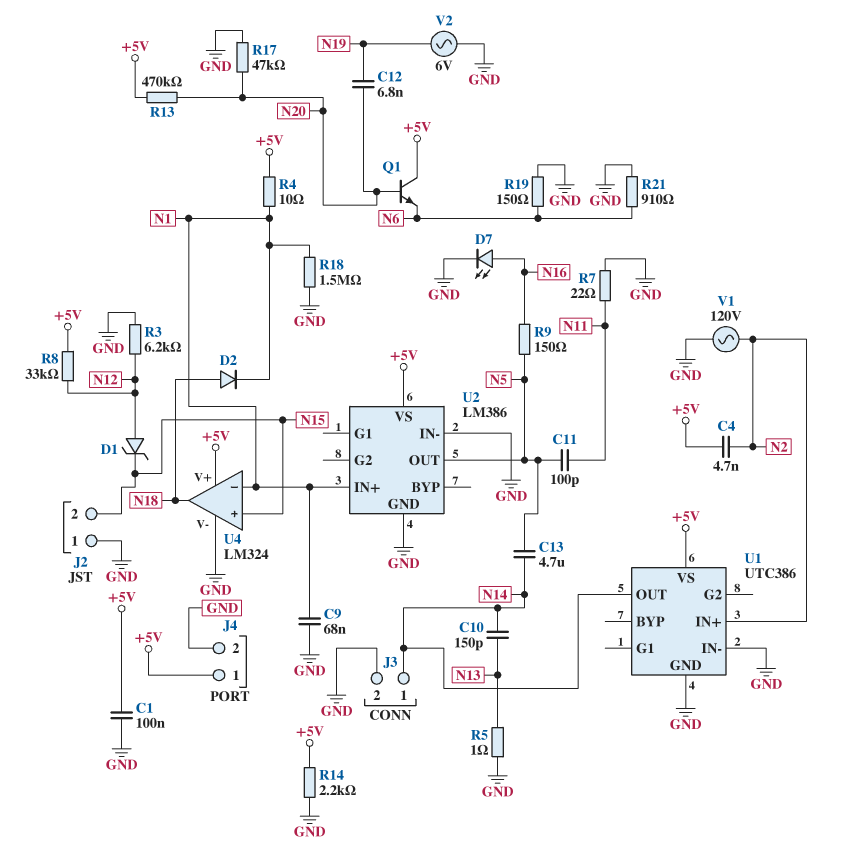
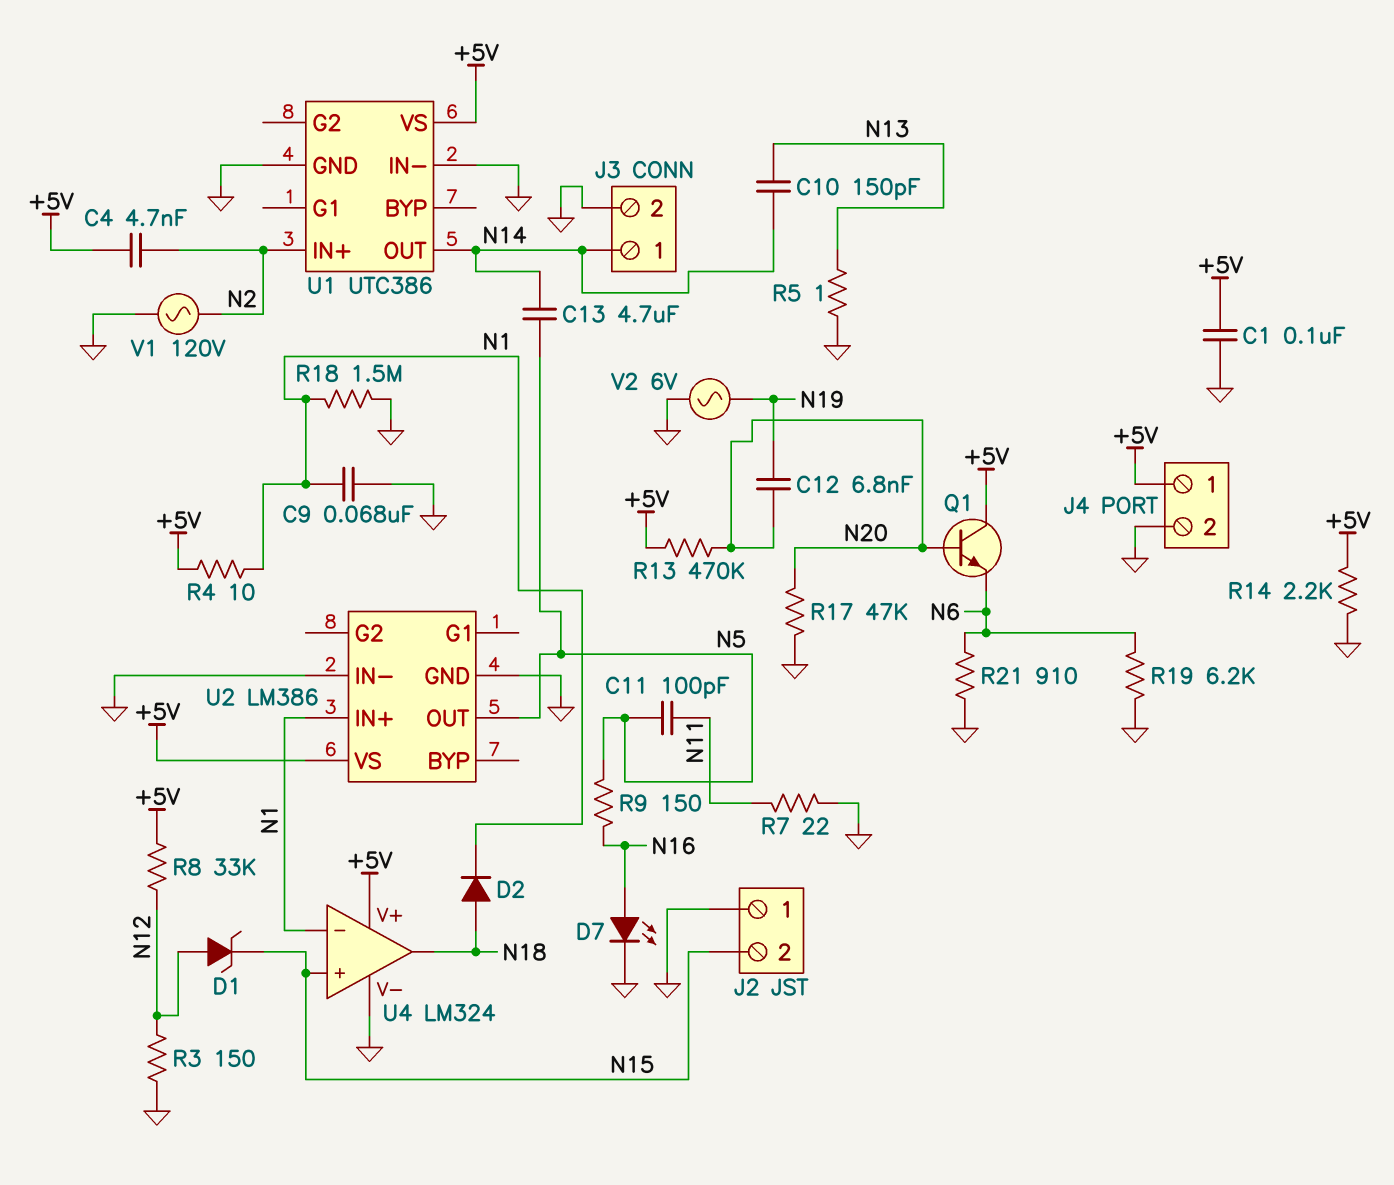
R3: 6.2k (GND, N12) -> 150 (GND, N12)
R19: 150 (GND, N6) -> 6.2k (GND, N6)

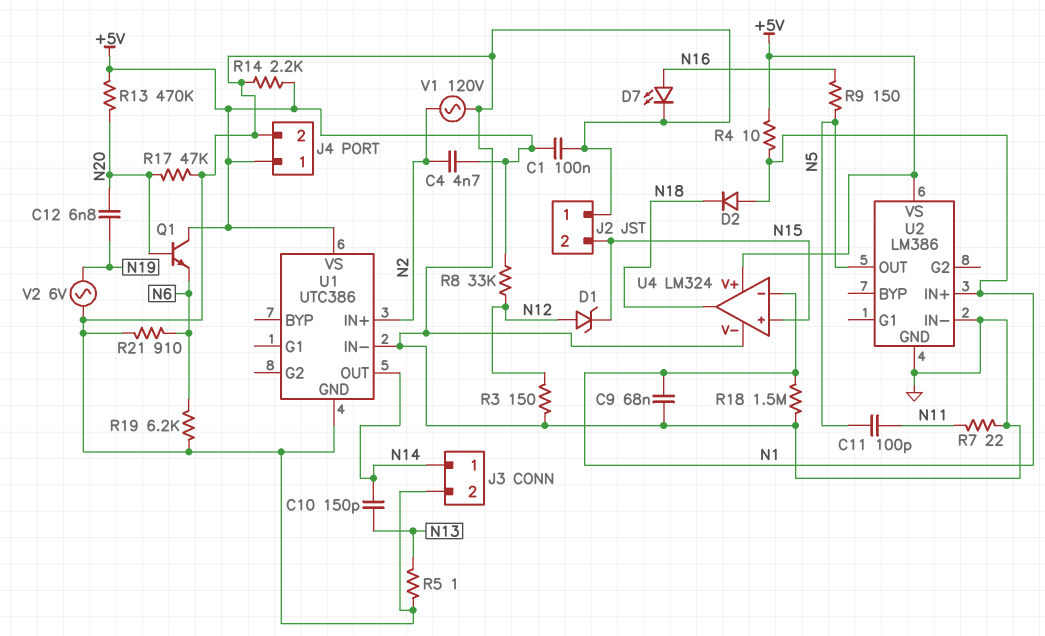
C13: 4.7uF (N5, N14) -> none
D2: diode (A N18, K N1) -> diode (A N1, K N18)

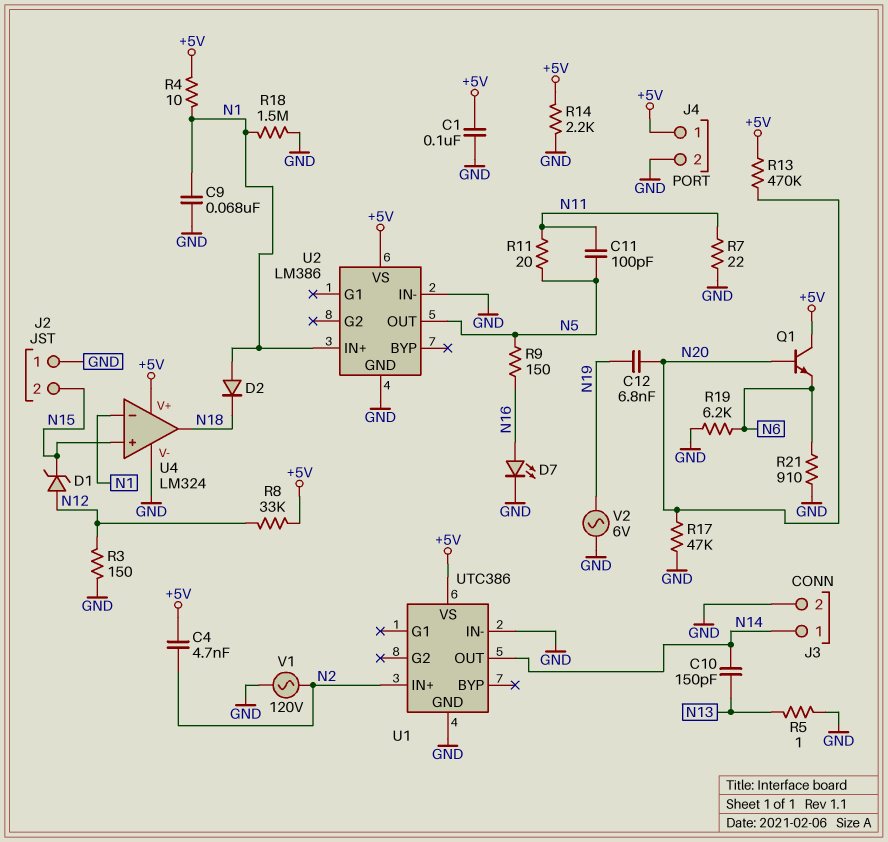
R11: none -> 20 (N5, N11)

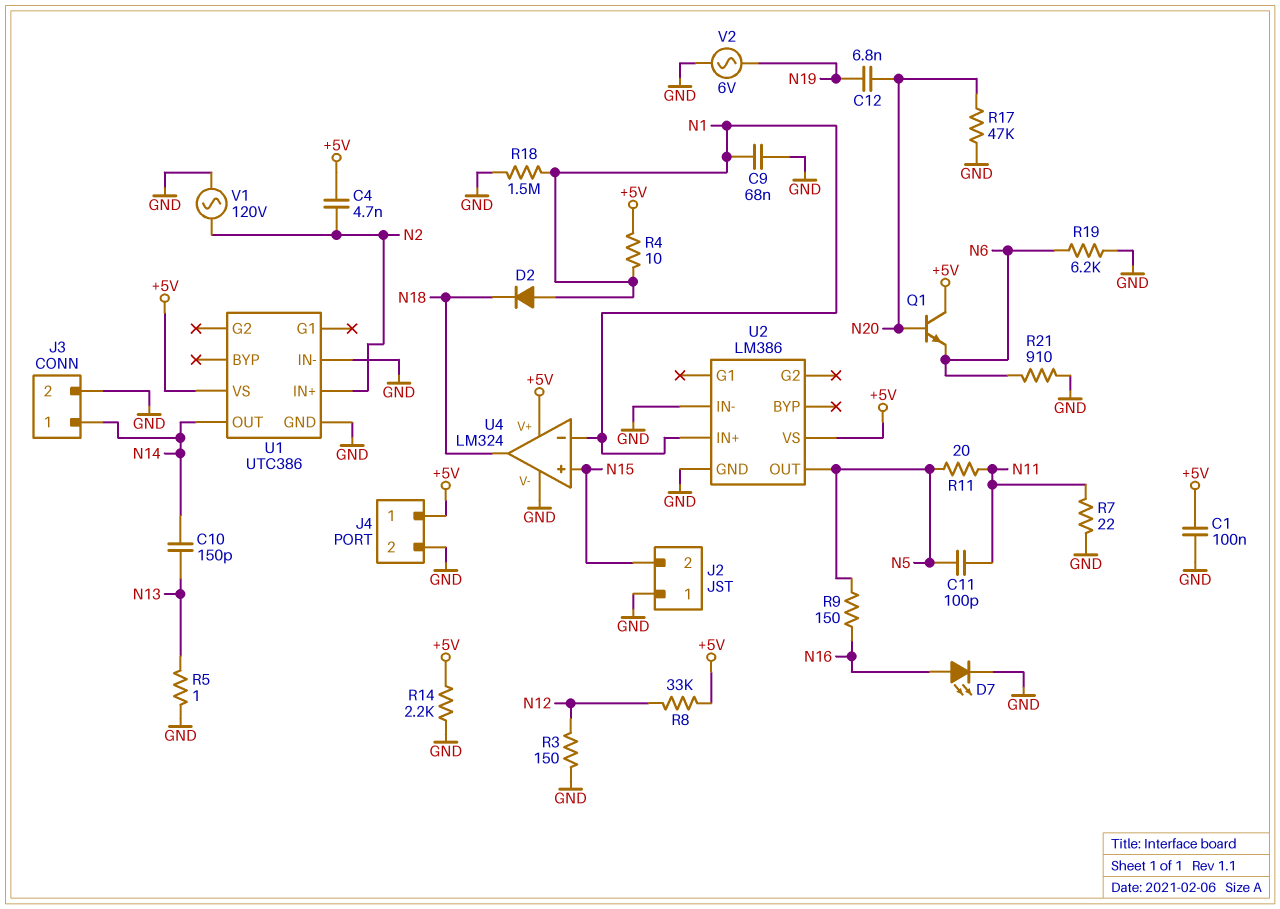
D1: zener (A N12, K N15) -> none
R13: 470k (+5V, N20) -> none

